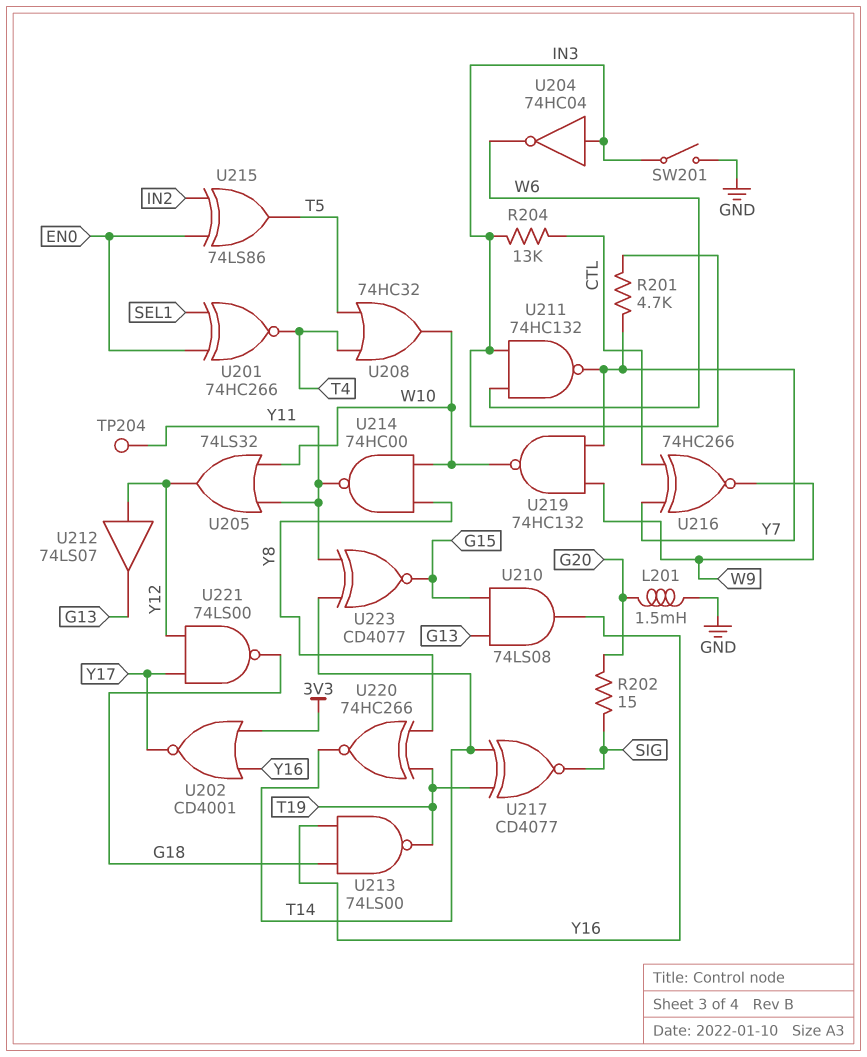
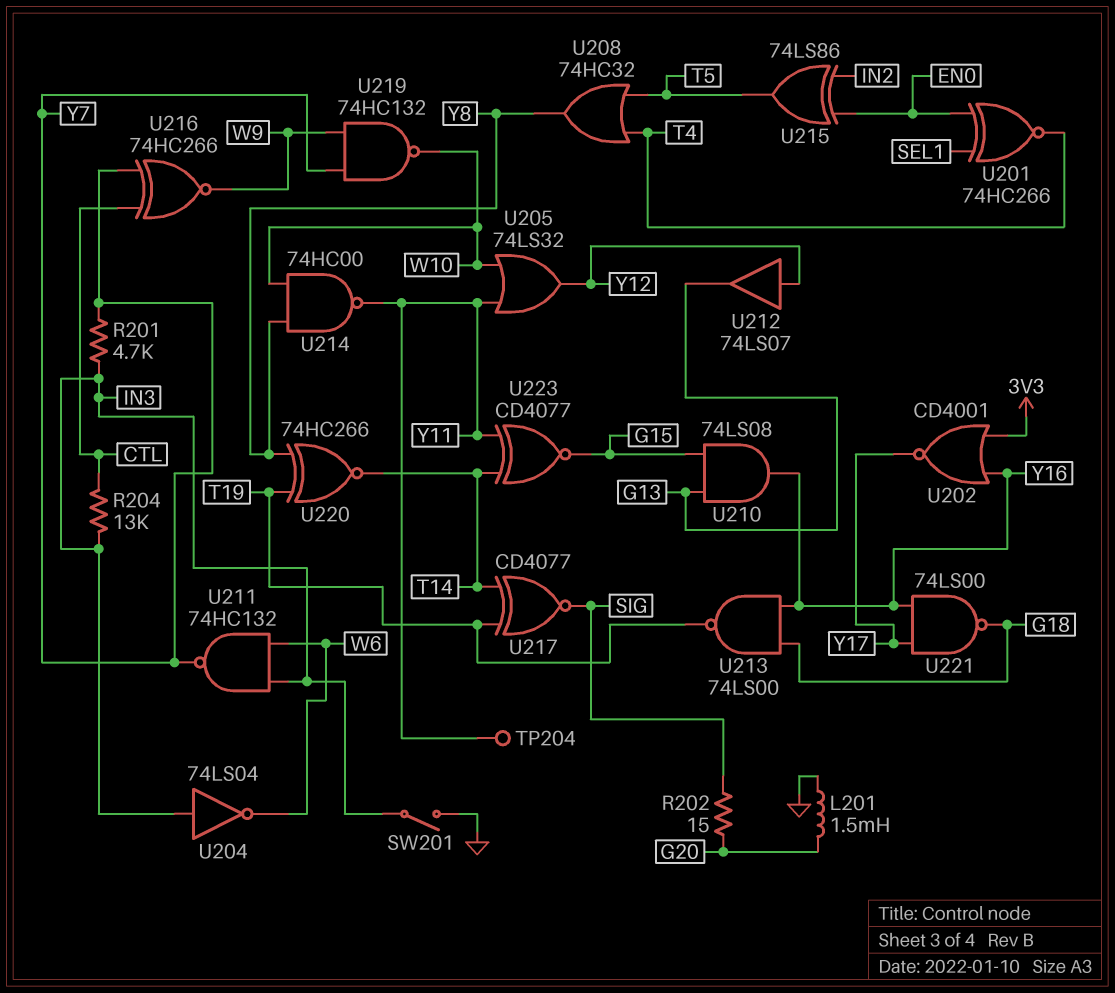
U204: NOT 74HC04 (in IN3, out W6) -> NOT 74LS04 (in IN3, out W6)
U208: OR 74HC32 (in T4, in T5, out W10) -> OR 74HC32 (in T4, in T5, out Y8)
U221: NAND 74LS00 (in Y12, in Y17, out G18) -> NAND 74LS00 (in Y16, in Y17, out G18)

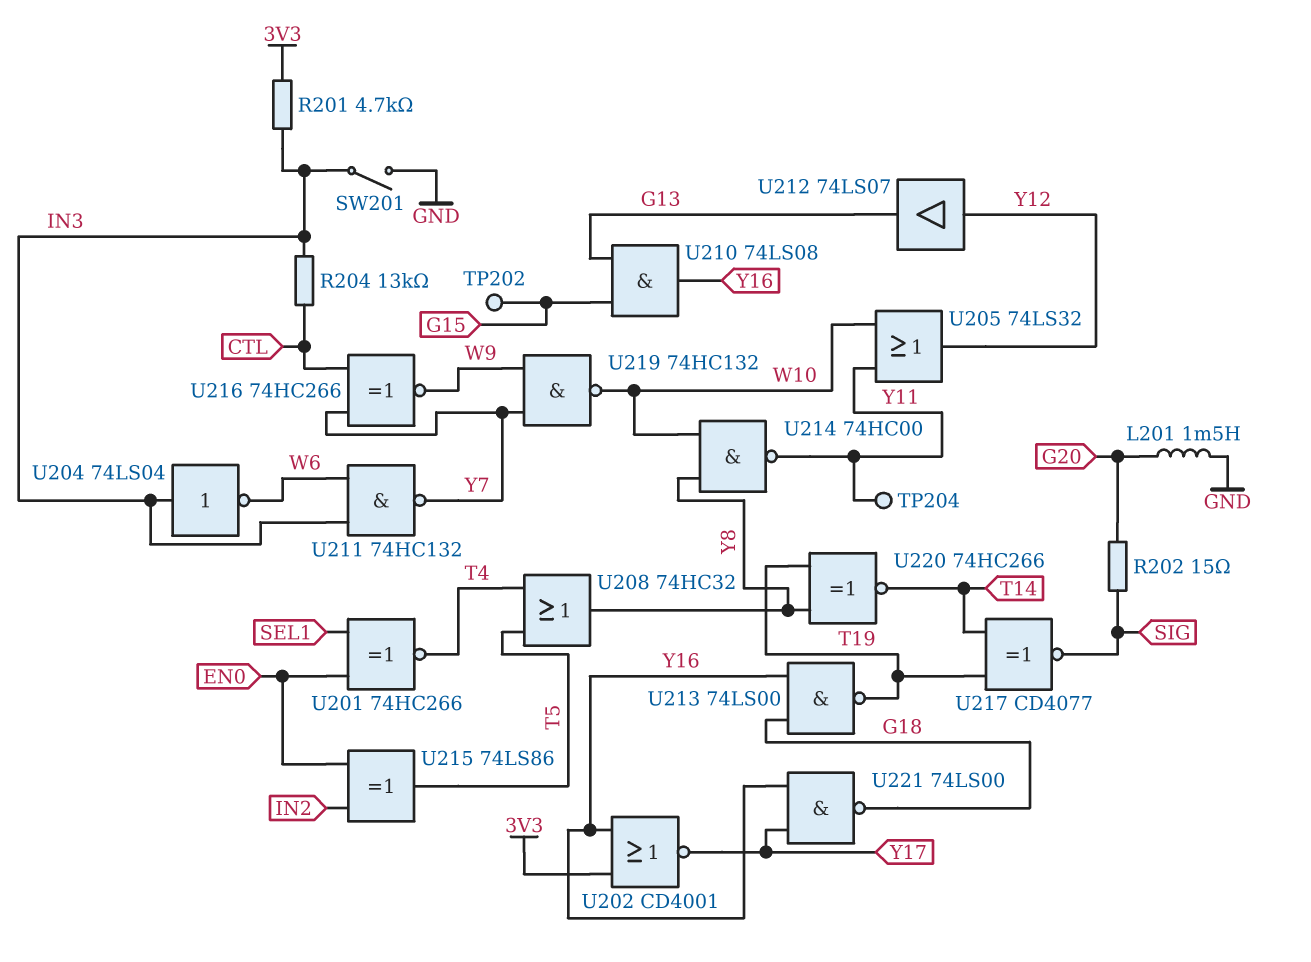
R201: 4.7k (IN3, Y7) -> 4.7k (3V3, IN3)
TP202: none -> test point (G15)
U223: XNOR CD4077 (in T14, in Y11, out G15) -> none

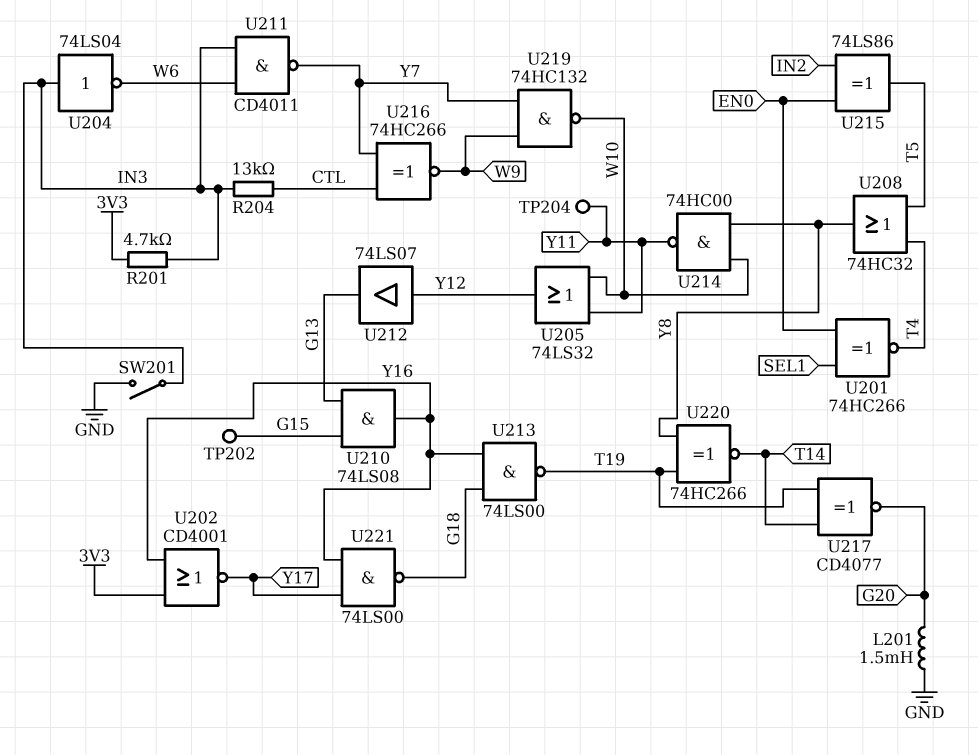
R202: 15 (G20, SIG) -> none
U211: NAND 74HC132 (in IN3, in W6, out Y7) -> NAND CD4011 (in IN3, in W6, out Y7)
U217: XNOR CD4077 (in T14, in T19, out SIG) -> XNOR CD4077 (in T14, in T19, out G20)

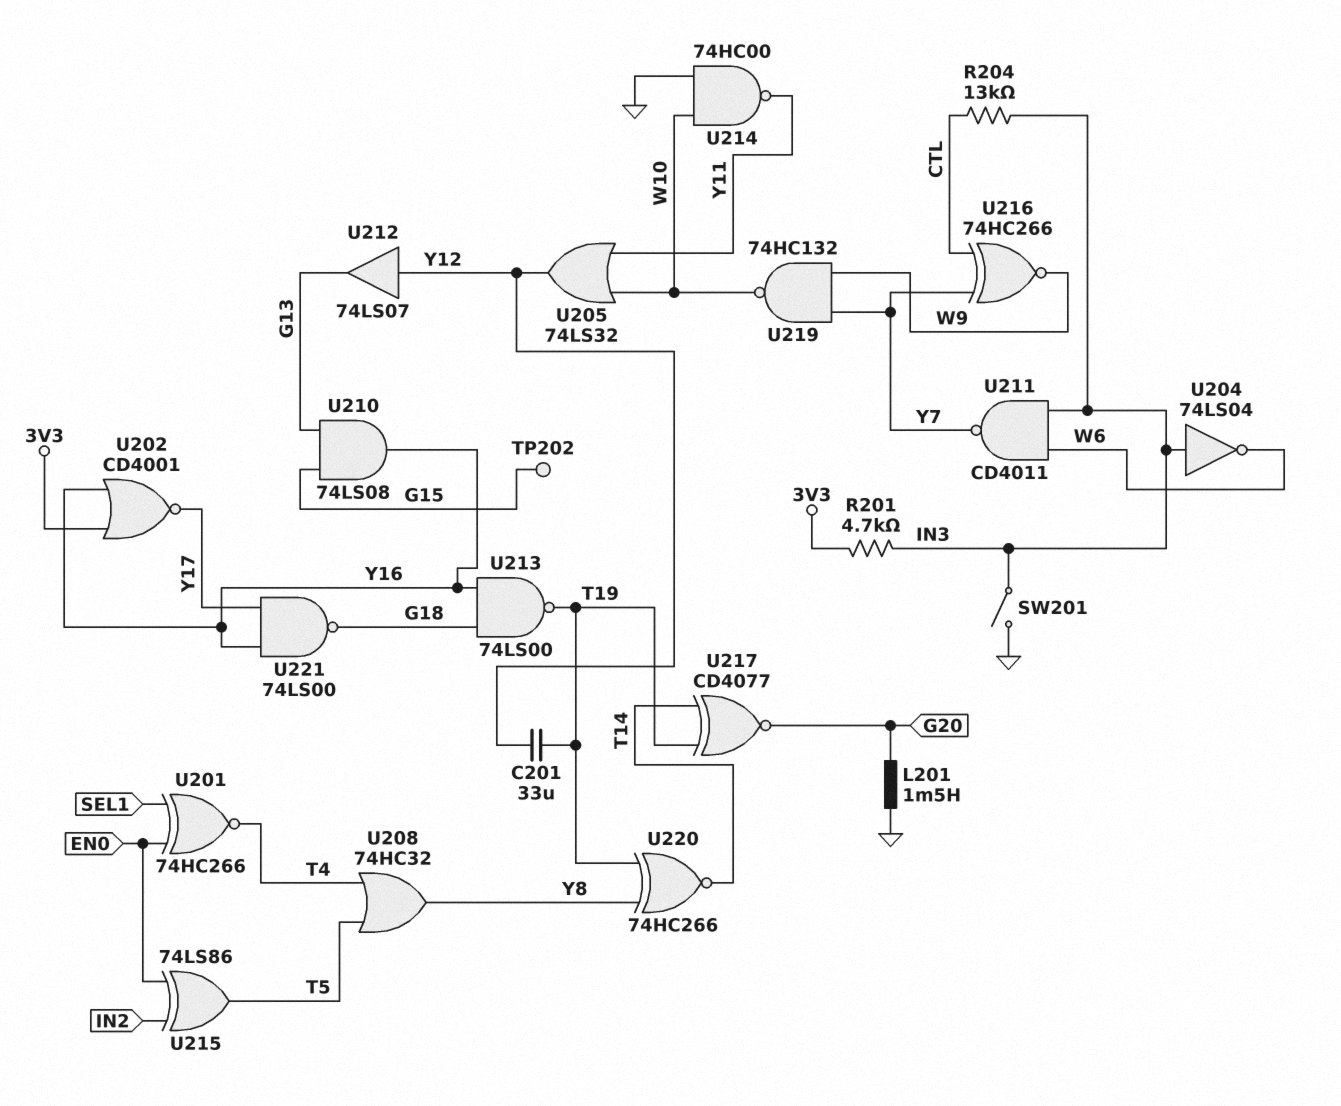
C201: none -> 33uF (T19, Y12)
TP204: test point (Y11) -> none
U214: NAND 74HC00 (in W10, in Y8, out Y11) -> NAND 74HC00 (in GND, in W10, out Y11)

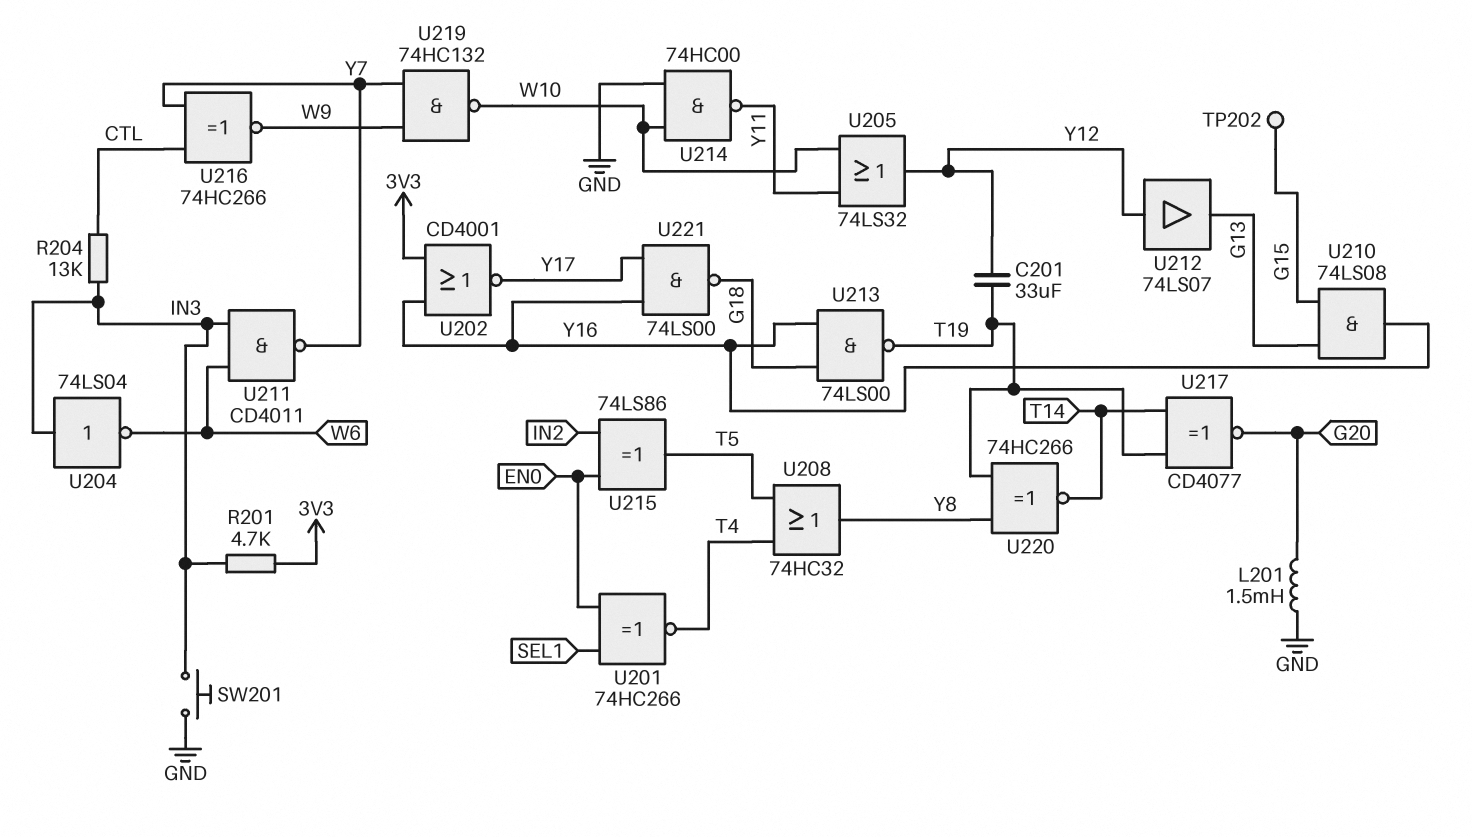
SW201: switch (GND, IN3) -> button (GND, IN3)

